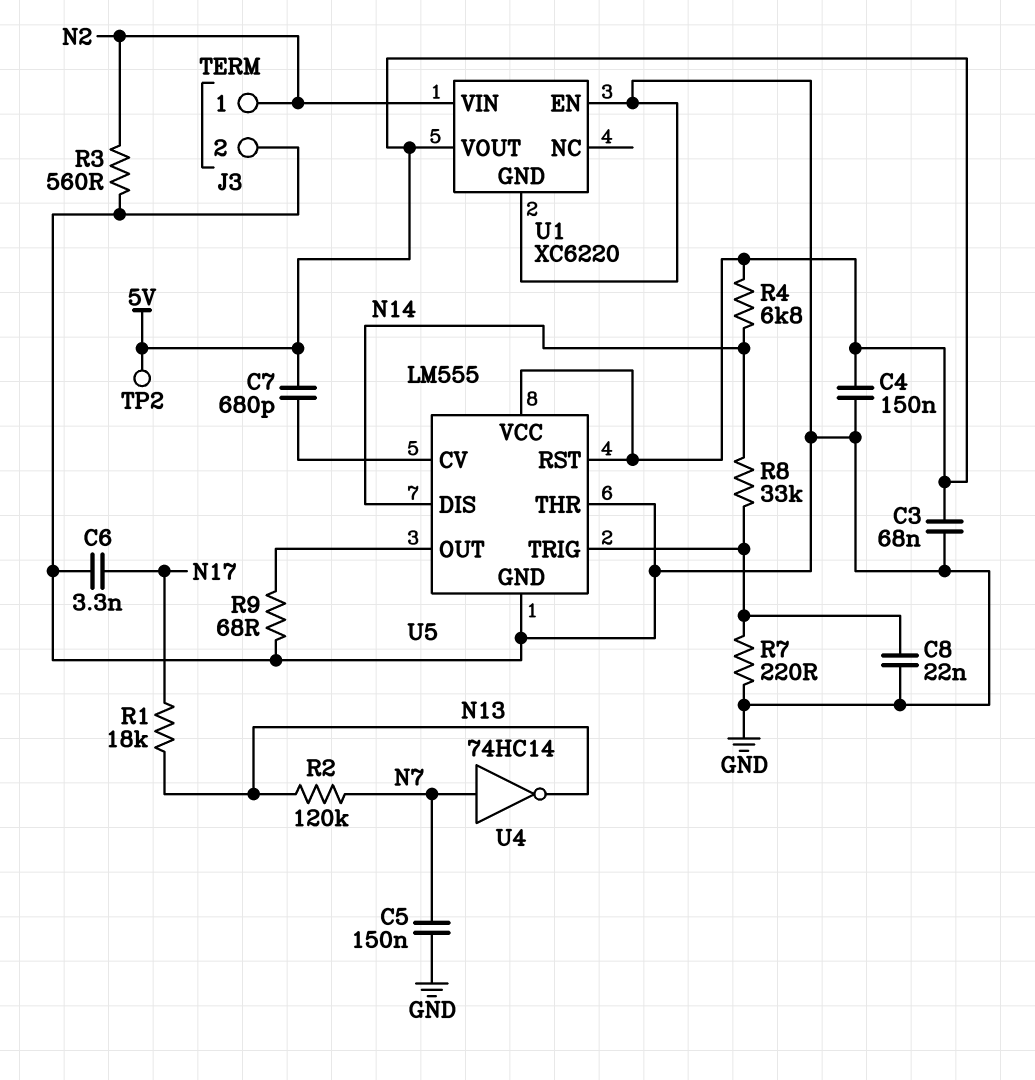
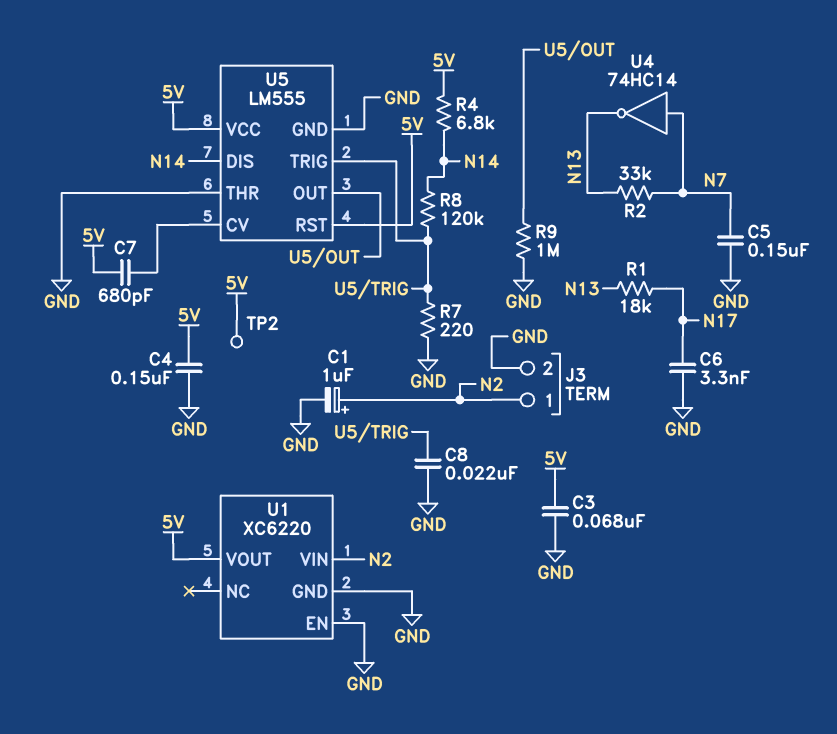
C1: none -> 1uF (plus N2, minus GND)
R2: 120k (N7, N13) -> 33k (N7, N13)
R3: 560 (GND, N2) -> none
R8: 33k (N14, U5/TRIG) -> 120k (N14, U5/TRIG)
R9: 68 (GND, U5/OUT) -> 1M (GND, U5/OUT)

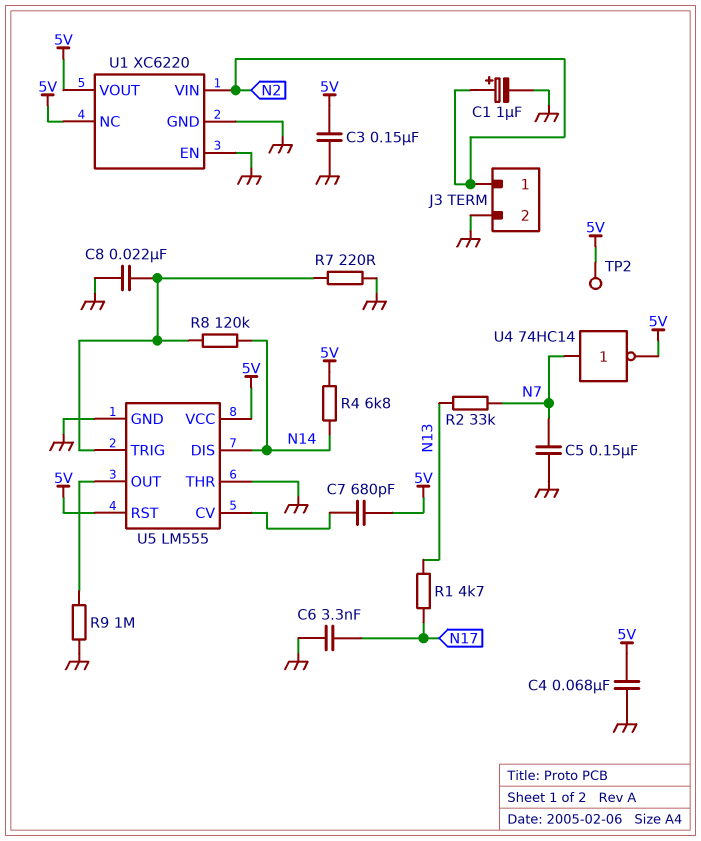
C3: 68nF (5V, GND) -> 150nF (5V, GND)
C4: 150nF (5V, GND) -> 68nF (5V, GND)
R1: 18k (N13, N17) -> 4.7k (N13, N17)
U1 pin NC: none -> 5V
U4: NOT 74HC14 (in N7, out N13) -> NOT 74HC14 (in N7, out 5V)

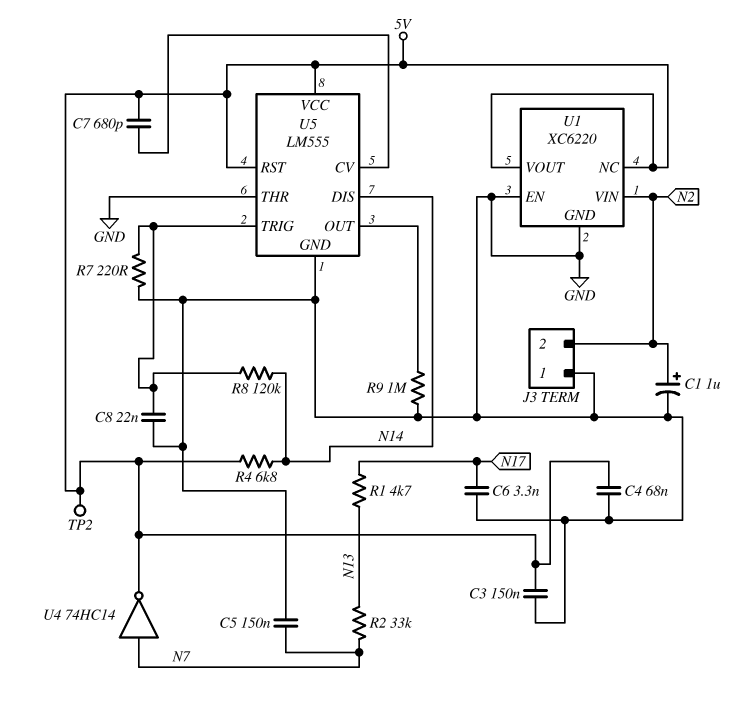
J3 pin 1: N2 -> GND
J3 pin 2: GND -> N2

